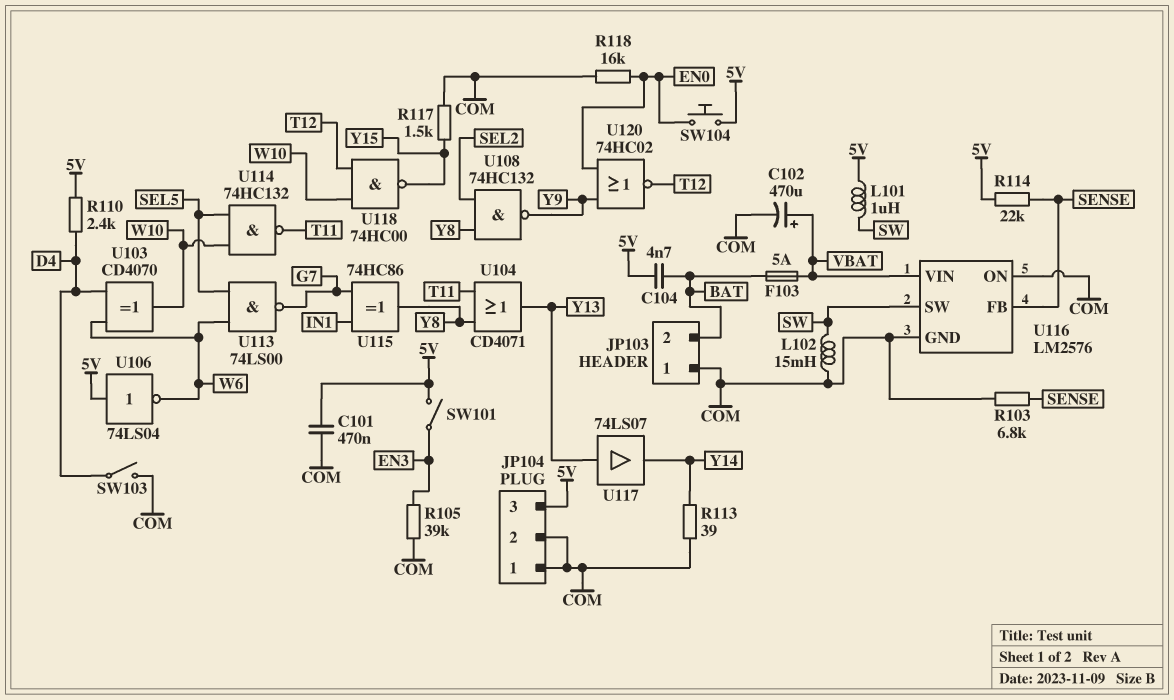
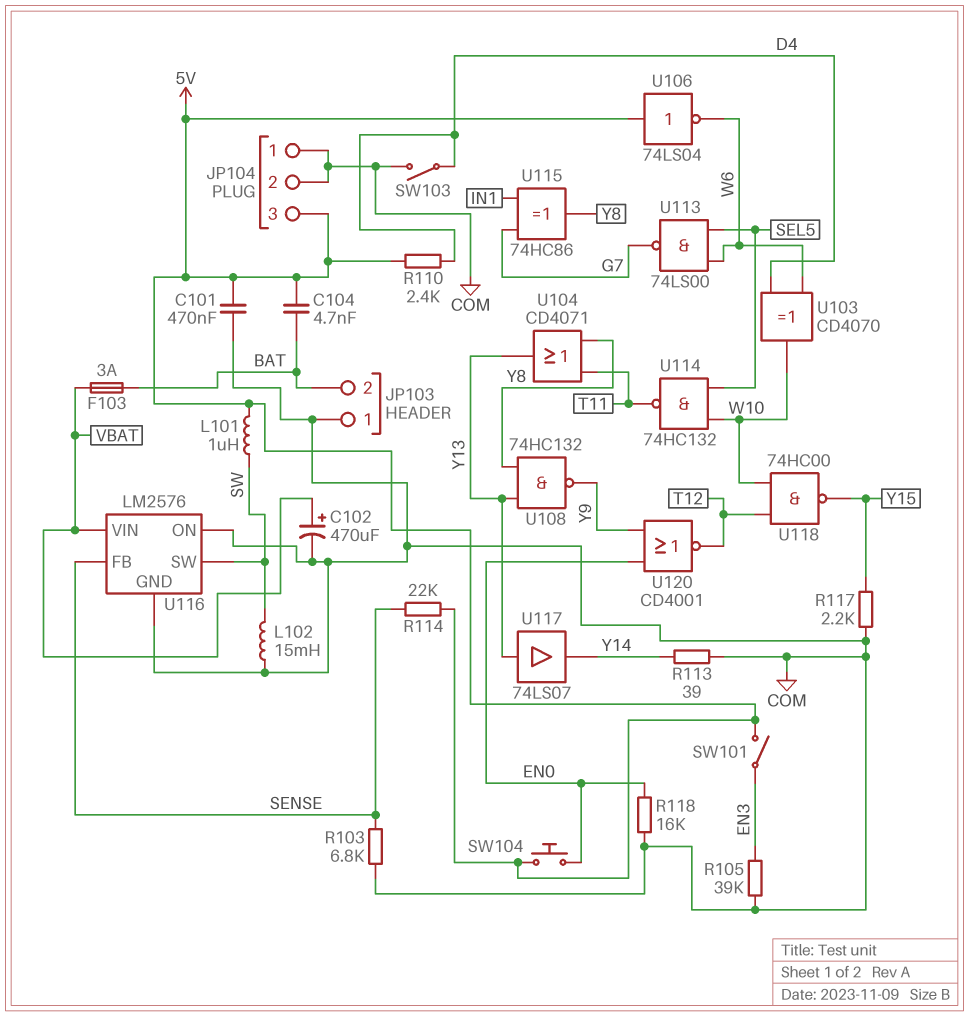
F103: 5A (BAT, VBAT) -> 3A (BAT, VBAT)
R117: 1.5k (COM, Y15) -> 2.2k (COM, Y15)
U108: NAND 74HC132 (in SEL2, in Y8, out Y9) -> NAND 74HC132 (in Y8, in Y13, out Y9)
U120: NOR 74HC02 (in EN0, in Y9, out T12) -> NOR CD4001 (in EN0, in Y9, out T12)

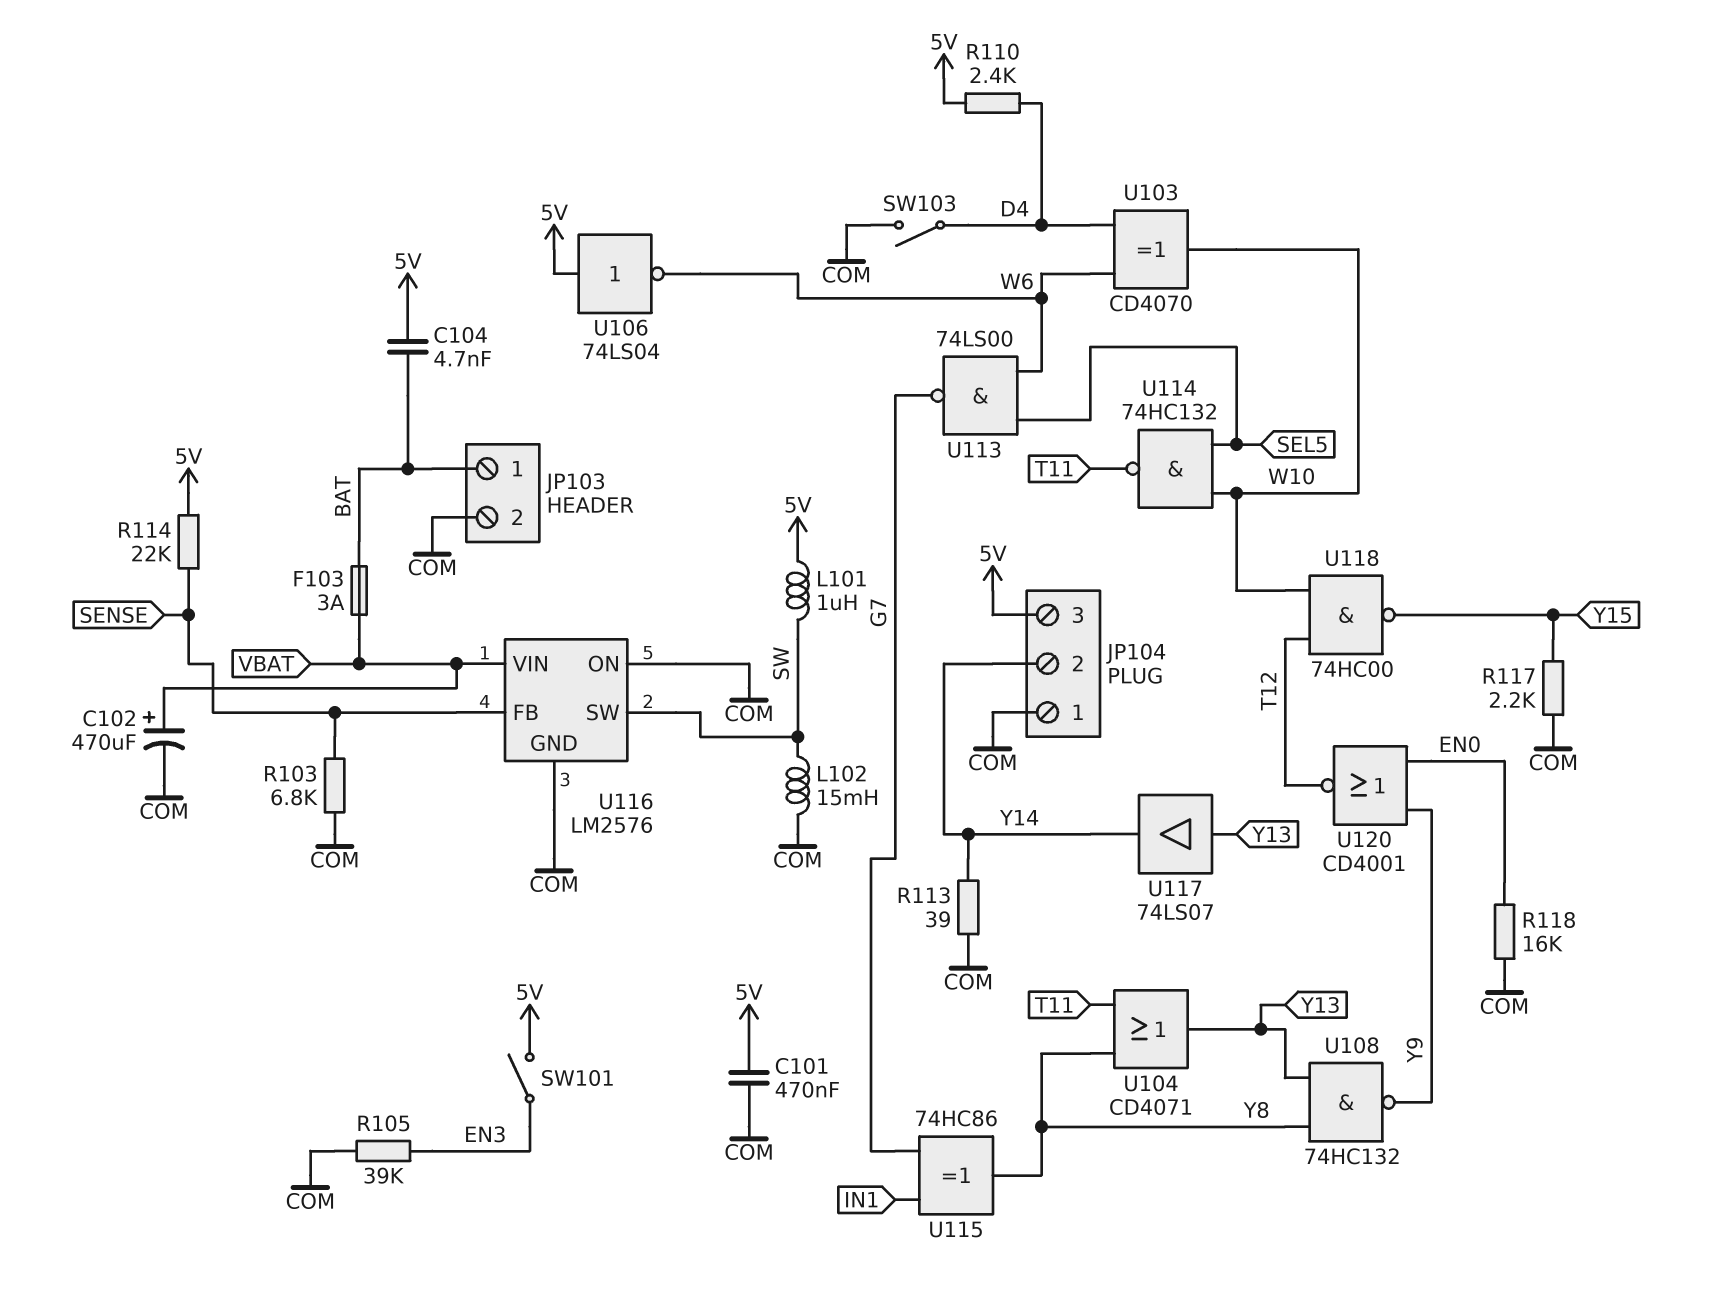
JP103 pin 1: COM -> BAT
JP103 pin 2: BAT -> COM
JP104 pin 2: COM -> Y14
SW104: button (5V, EN0) -> none

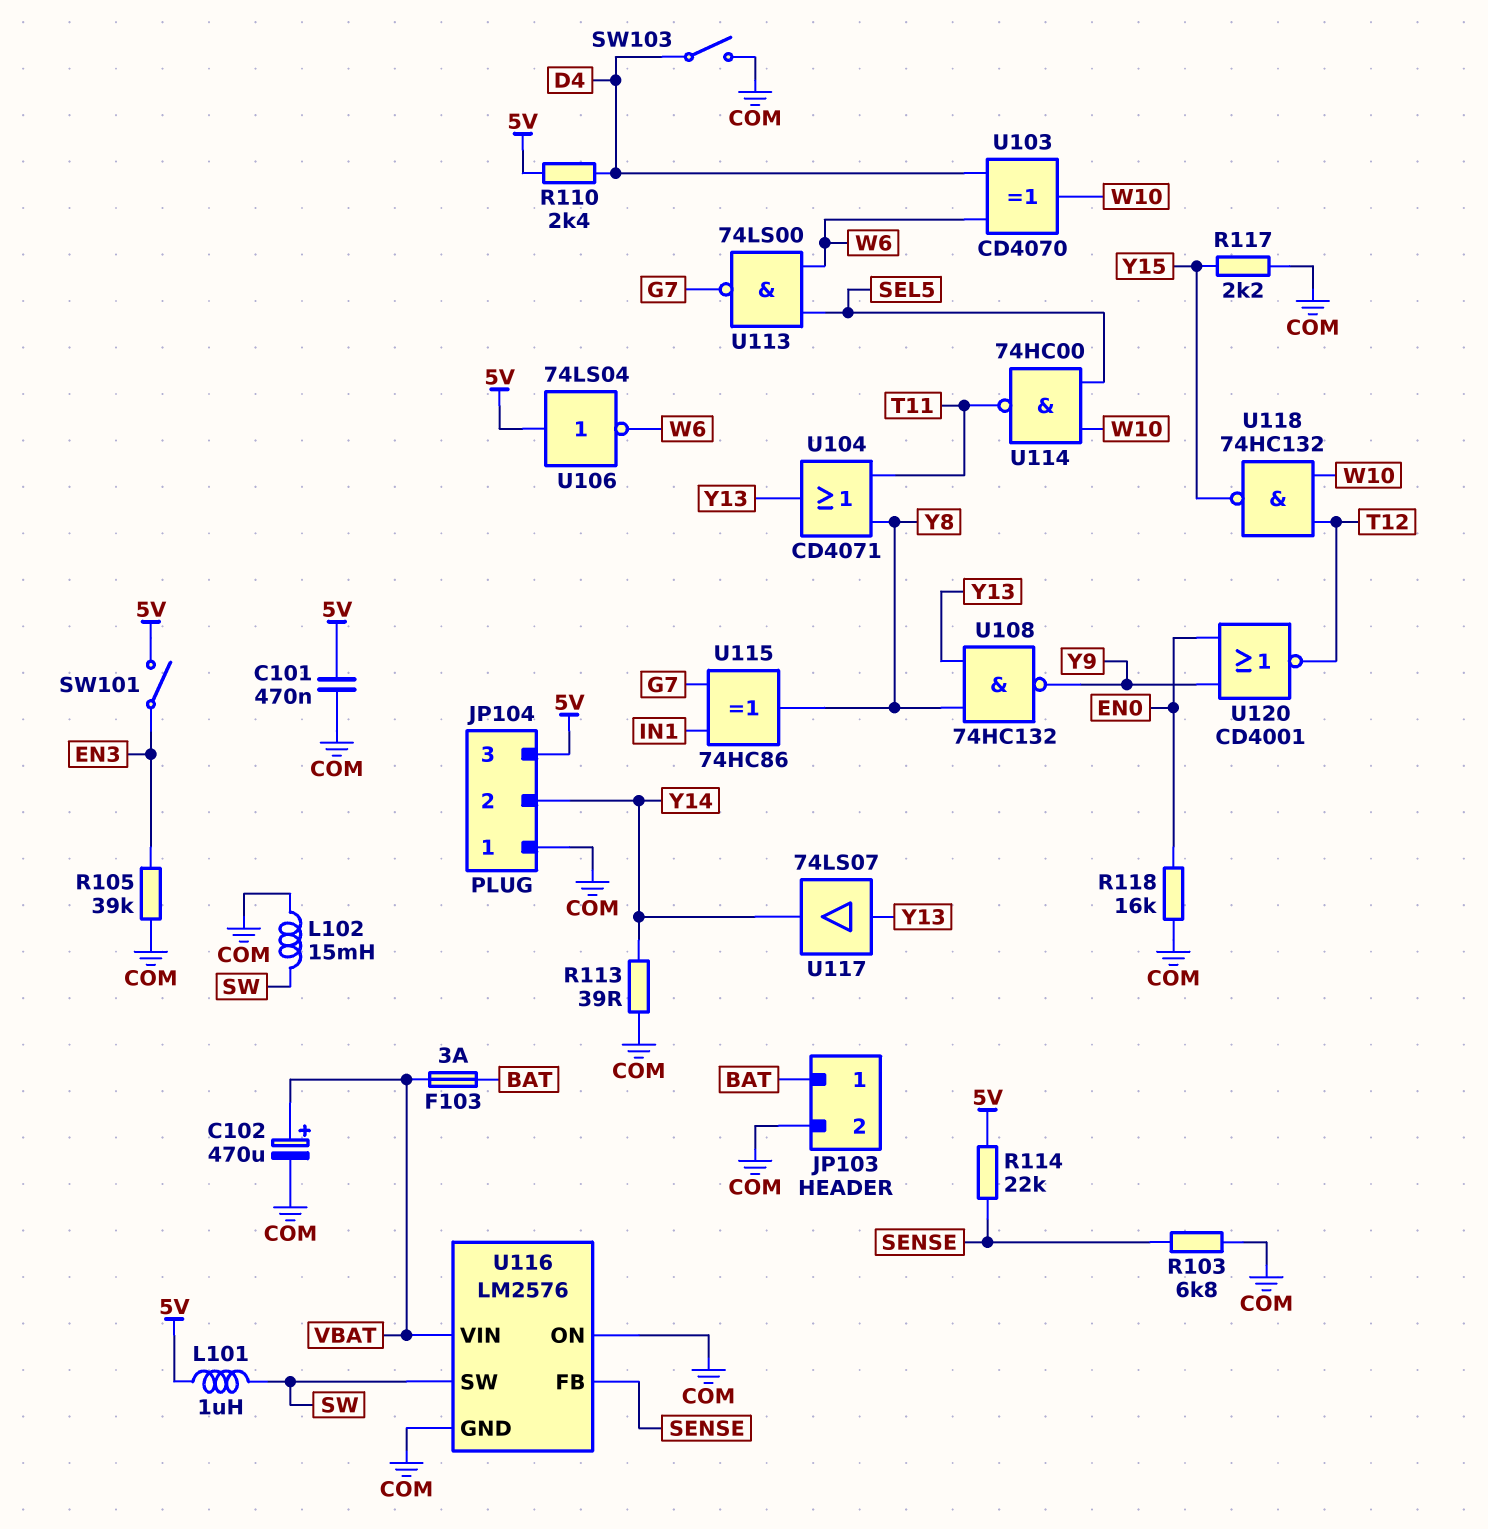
C104: 4.7nF (5V, BAT) -> none
U114: NAND 74HC132 (in SEL5, in W10, out T11) -> NAND 74HC00 (in SEL5, in W10, out T11)
U118: NAND 74HC00 (in T12, in W10, out Y15) -> NAND 74HC132 (in T12, in W10, out Y15)

